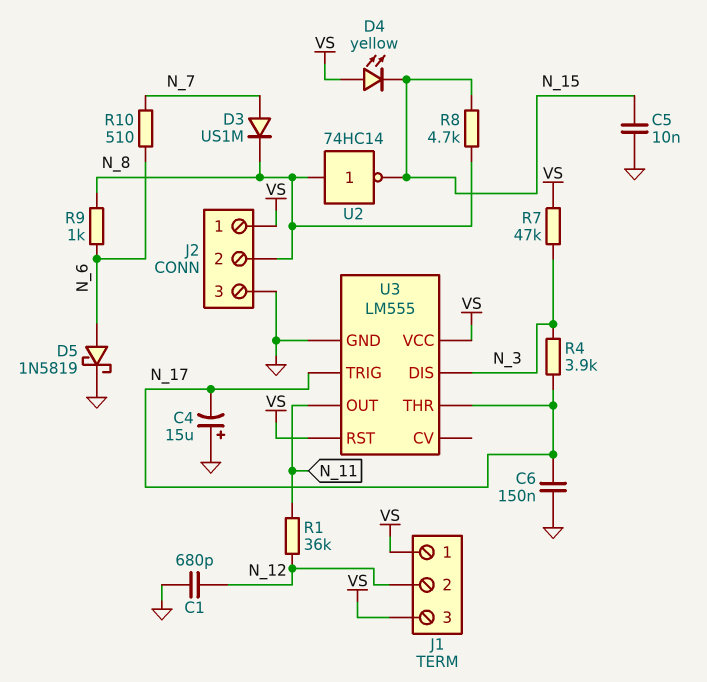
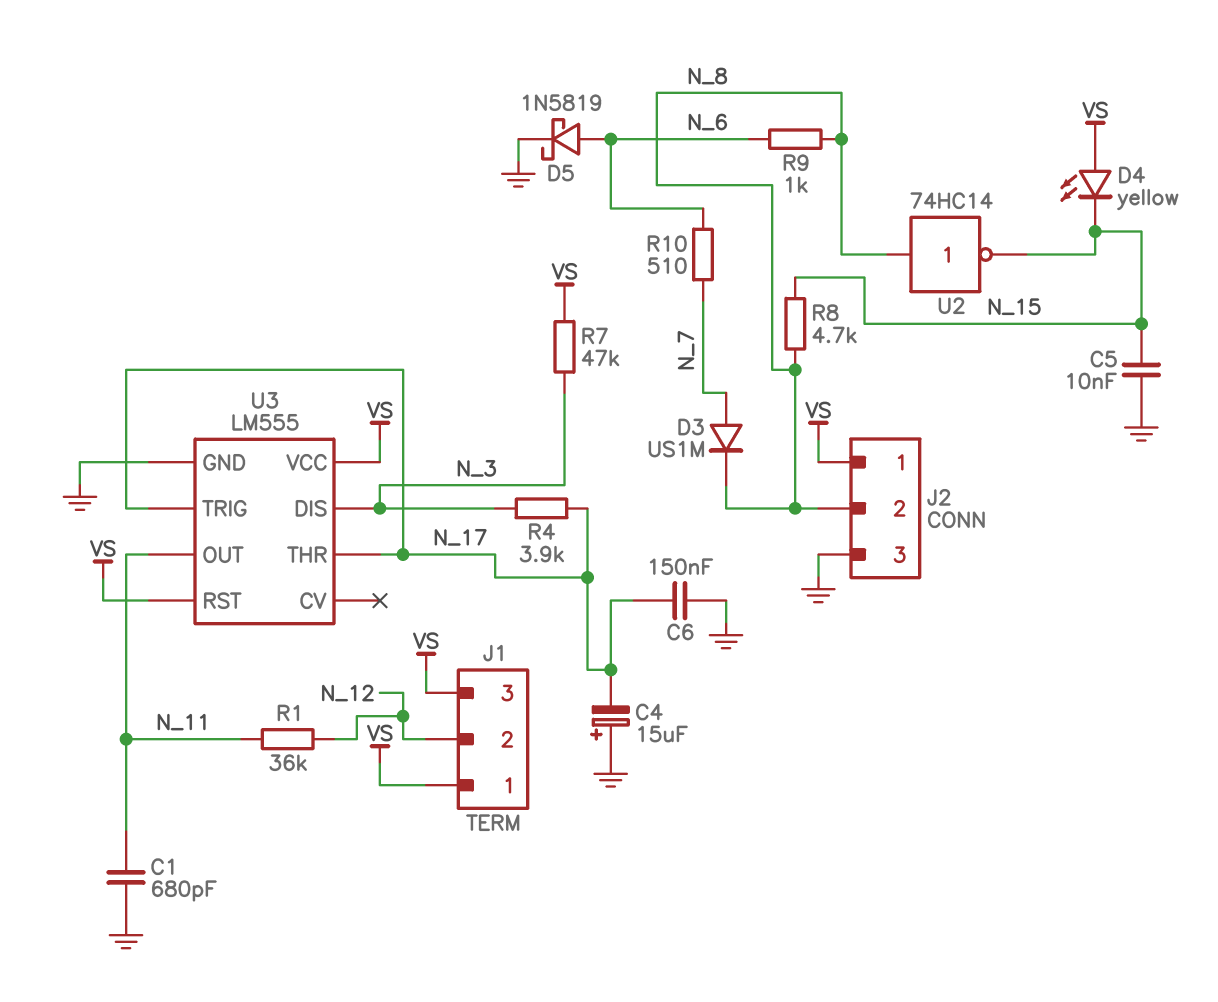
C1: 680pF (GND, N_12) -> 680pF (GND, N_11)

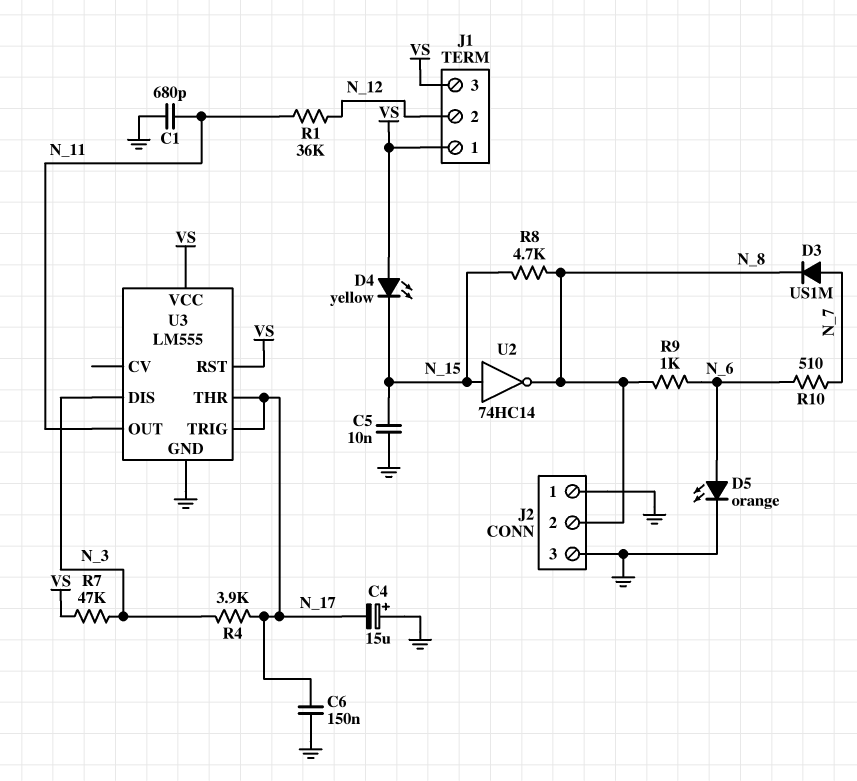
D5: schottky 1N5819 (A N_6, K GND) -> LED orange (A N_6, K GND)
J2 pin 1: VS -> GND
U2: NOT 74HC14 (in N_8, out N_15) -> NOT 74HC14 (in N_15, out N_8)

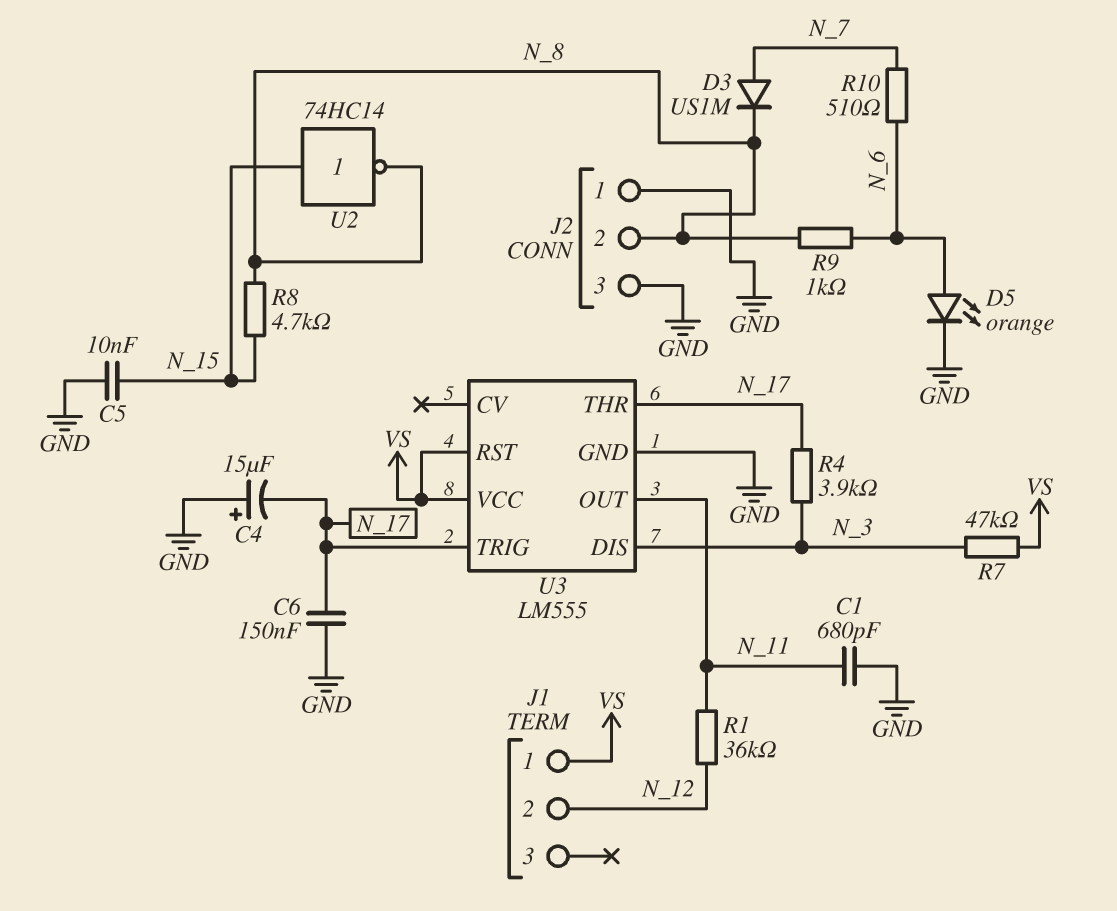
D4: LED yellow (A VS, K N_15) -> none
J1 pin 3: VS -> none

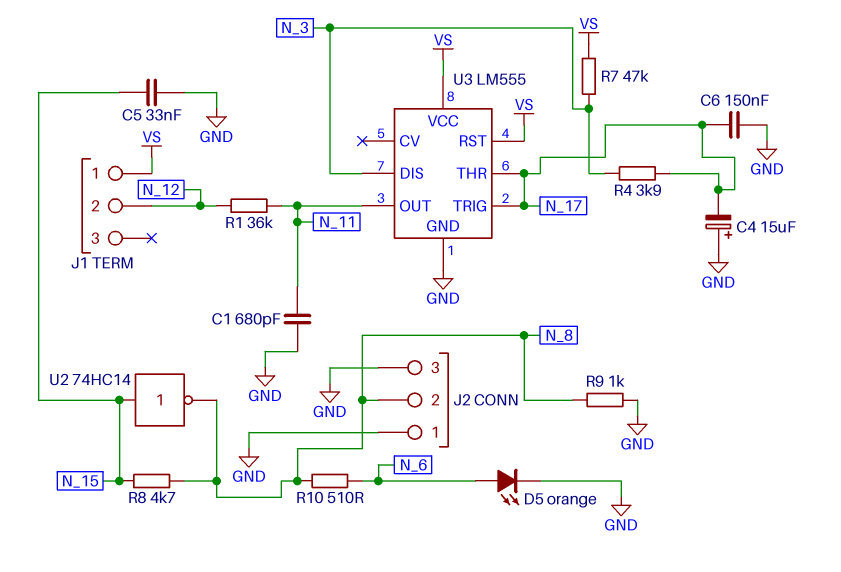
C5: 10nF (GND, N_15) -> 33nF (GND, N_15)
D3: diode US1M (A N_7, K N_8) -> none
R9: 1k (N_6, N_8) -> 1k (GND, N_8)
R10: 510 (N_6, N_7) -> 510 (N_6, N_8)

